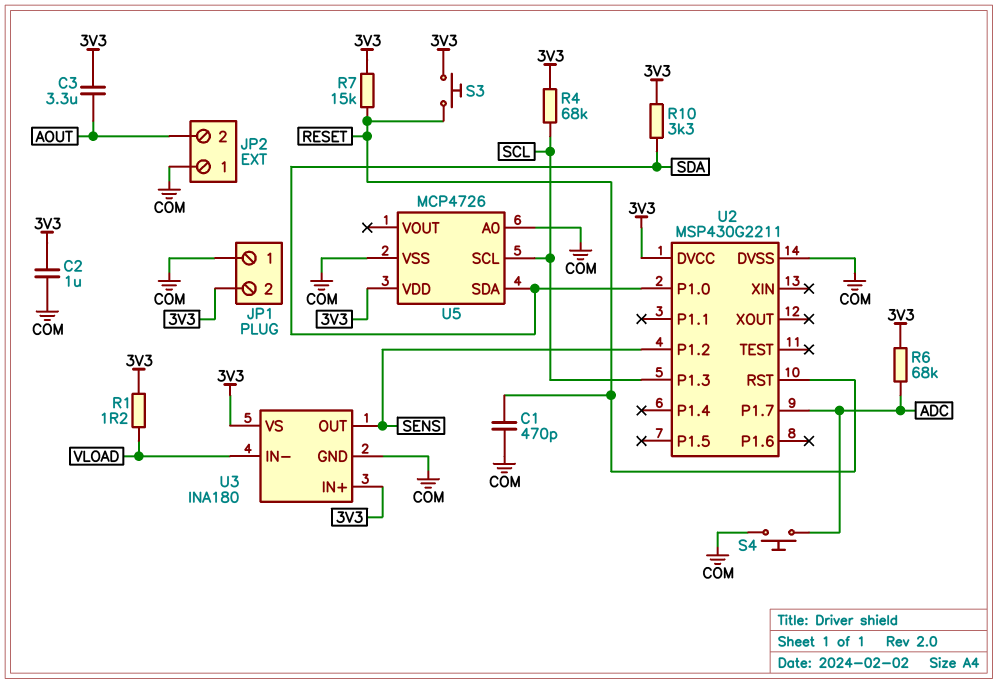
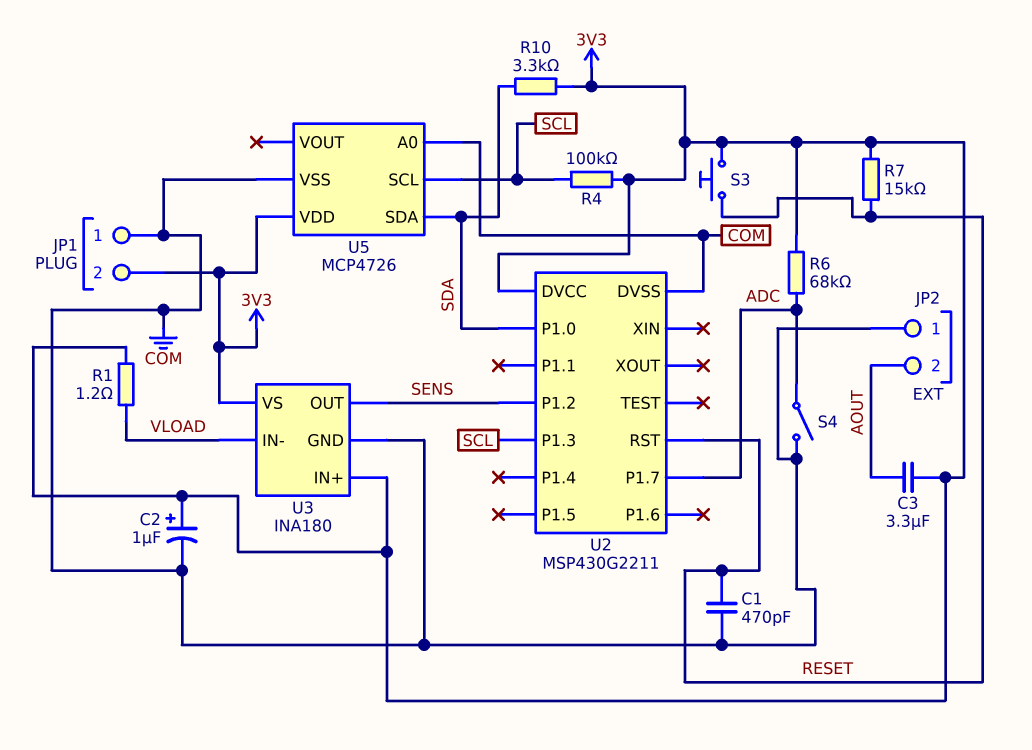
C2: 1uF (3V3, COM) -> 1uF (plus 3V3, minus COM)
R4: 68k (3V3, SCL) -> 100k (3V3, SCL)
S4: button (ADC, COM) -> switch (ADC, COM)

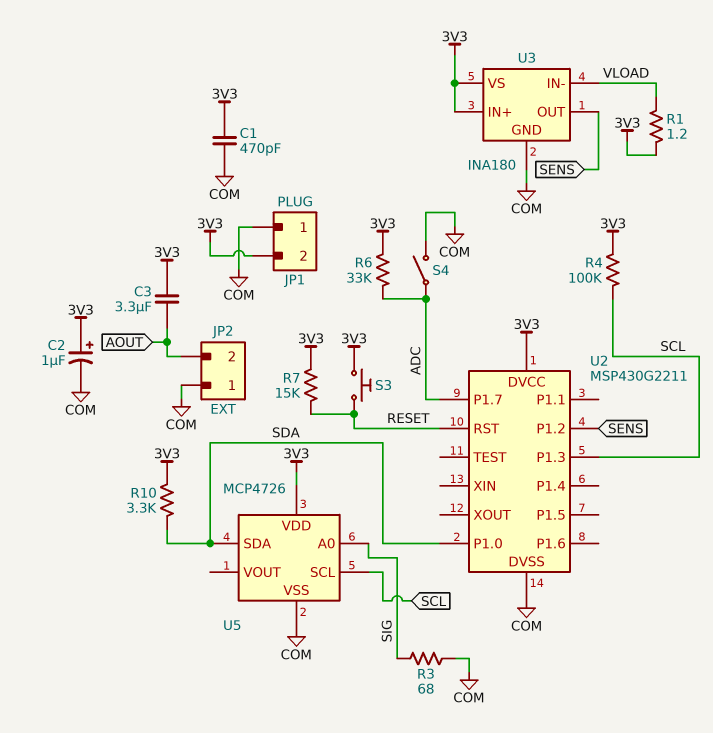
C1: 470pF (COM, RESET) -> 470pF (3V3, COM)
R3: none -> 68 (COM, SIG)
R6: 68k (3V3, ADC) -> 33k (3V3, ADC)
U5 pin A0: COM -> SIG

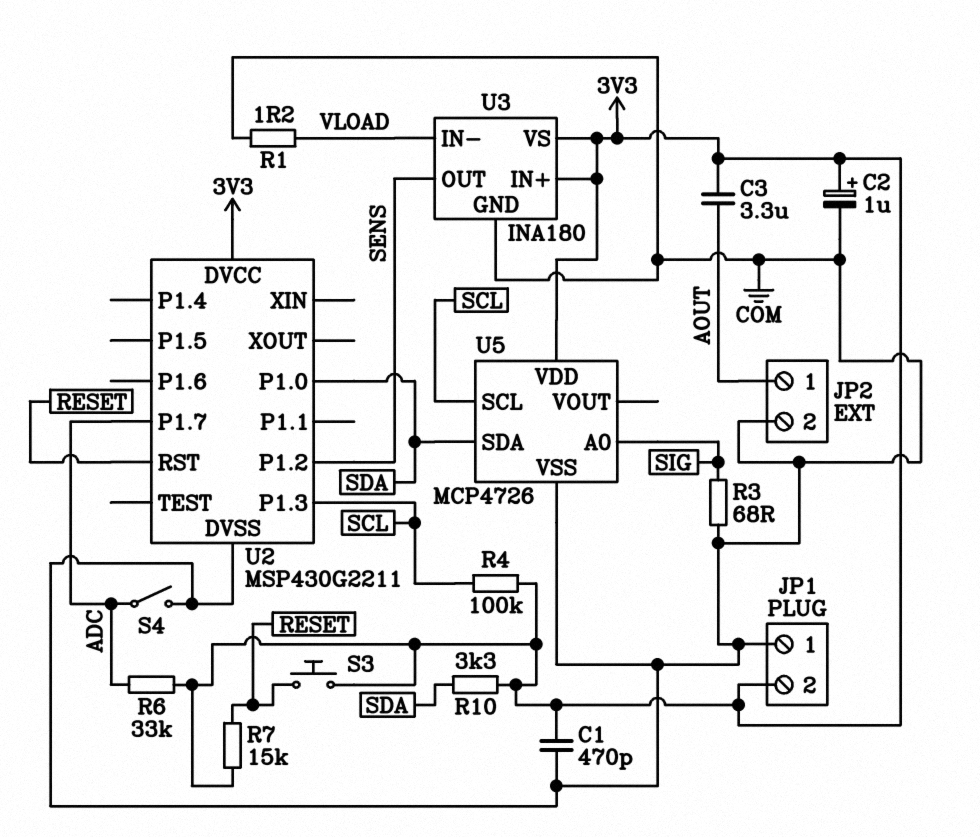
JP2 pin 1: COM -> AOUT
JP2 pin 2: AOUT -> COM
R1: 1.2 (3V3, VLOAD) -> 1.2 (COM, VLOAD)

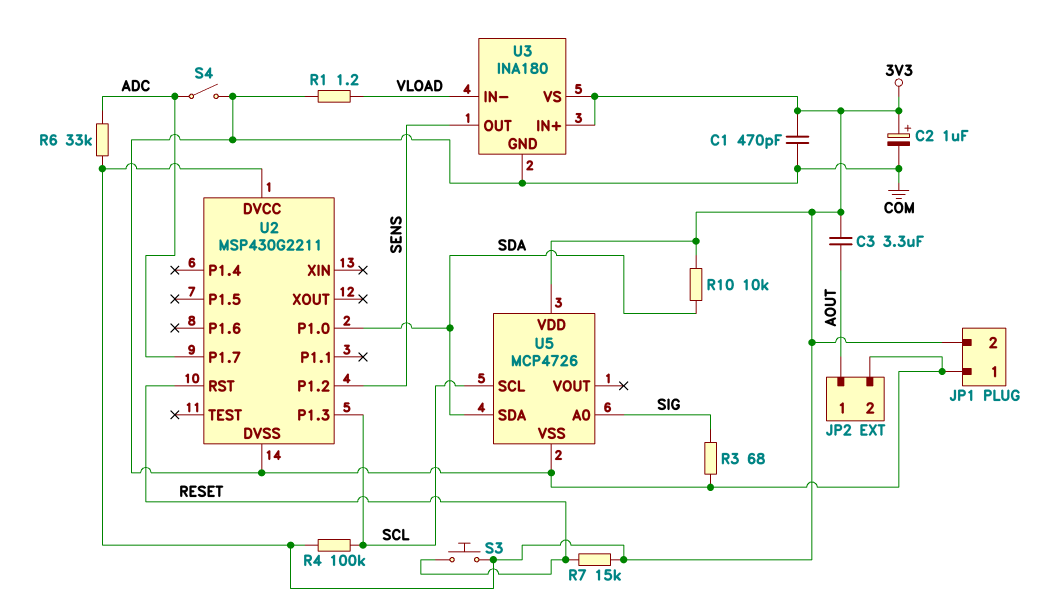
R10: 3.3k (3V3, SDA) -> 10k (3V3, SDA)

